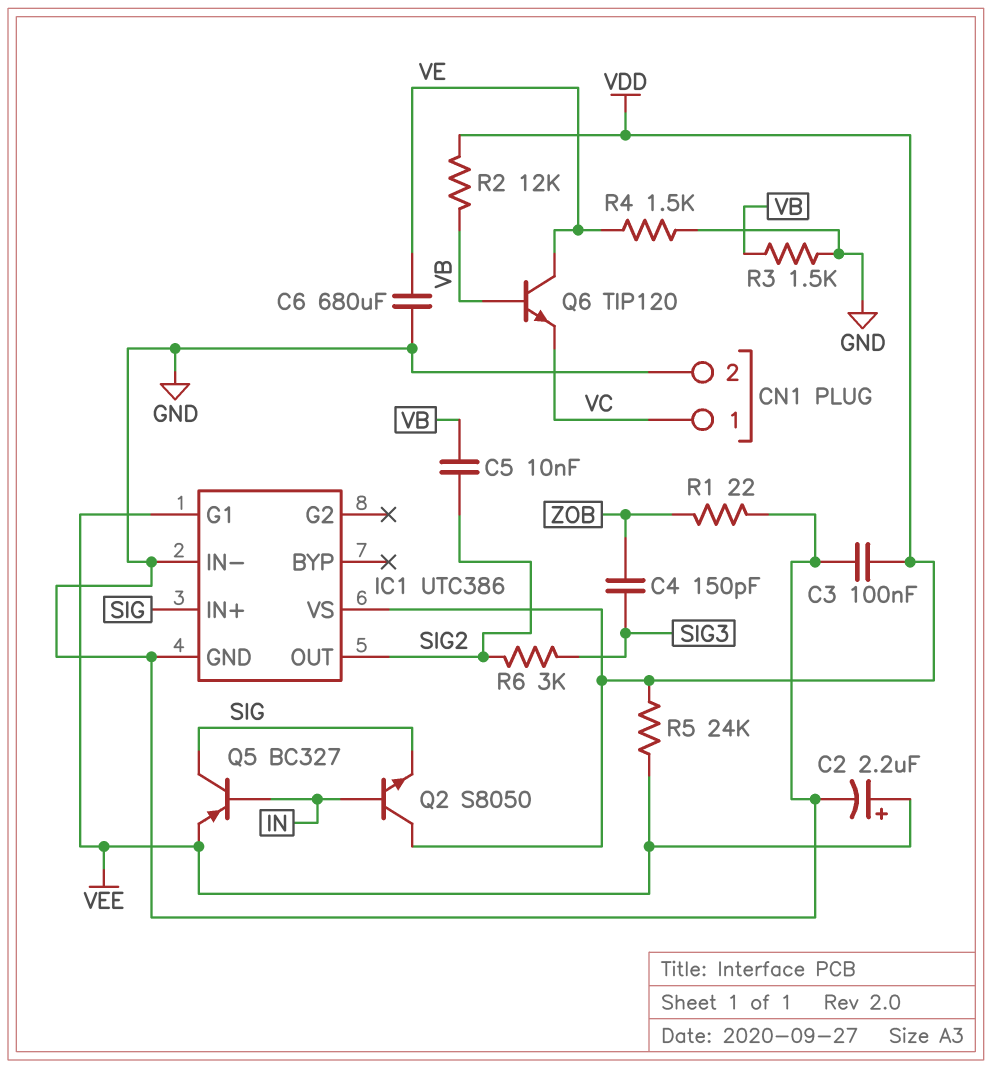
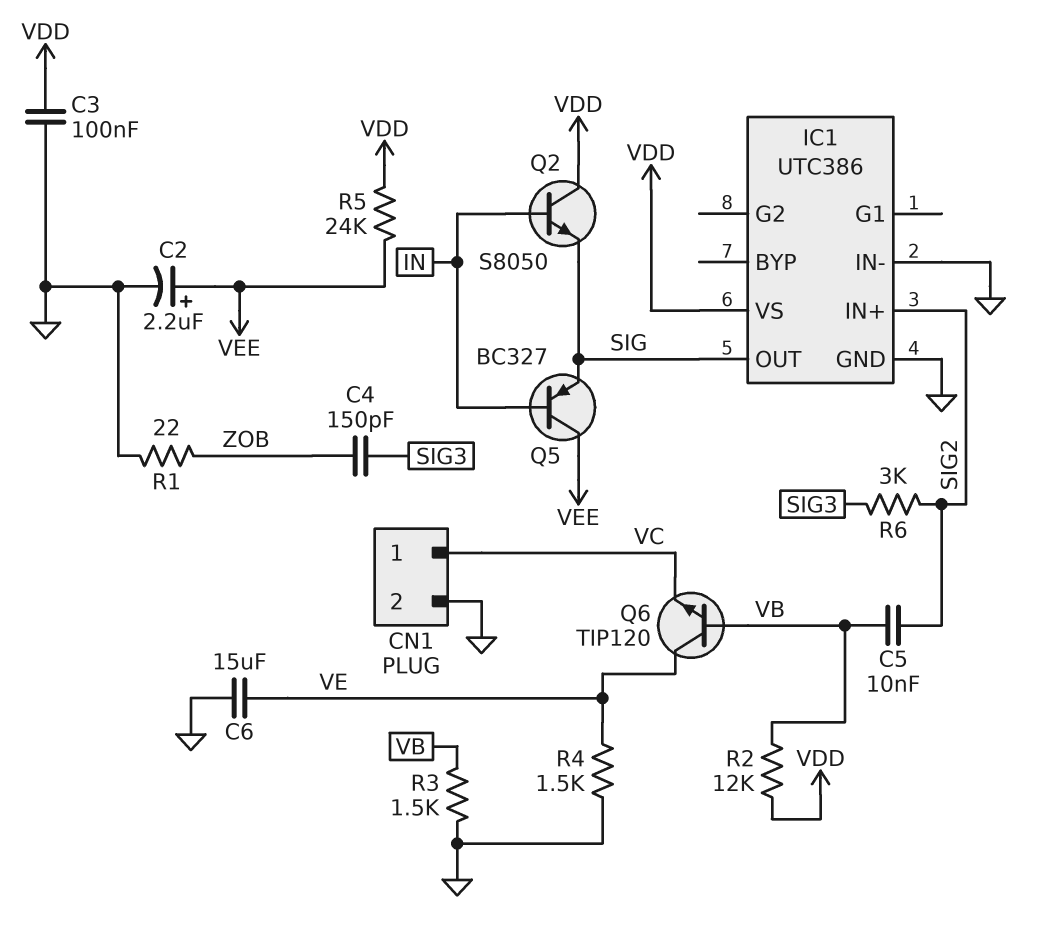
C6: 680uF (GND, VE) -> 15uF (GND, VE)
IC1 pin G1: VEE -> none
IC1 pin IN+: SIG -> SIG2
IC1 pin OUT: SIG2 -> SIG
Q5: PNP BC327 (B IN, C SIG, E VEE) -> PNP BC327 (B IN, C VEE, E SIG)

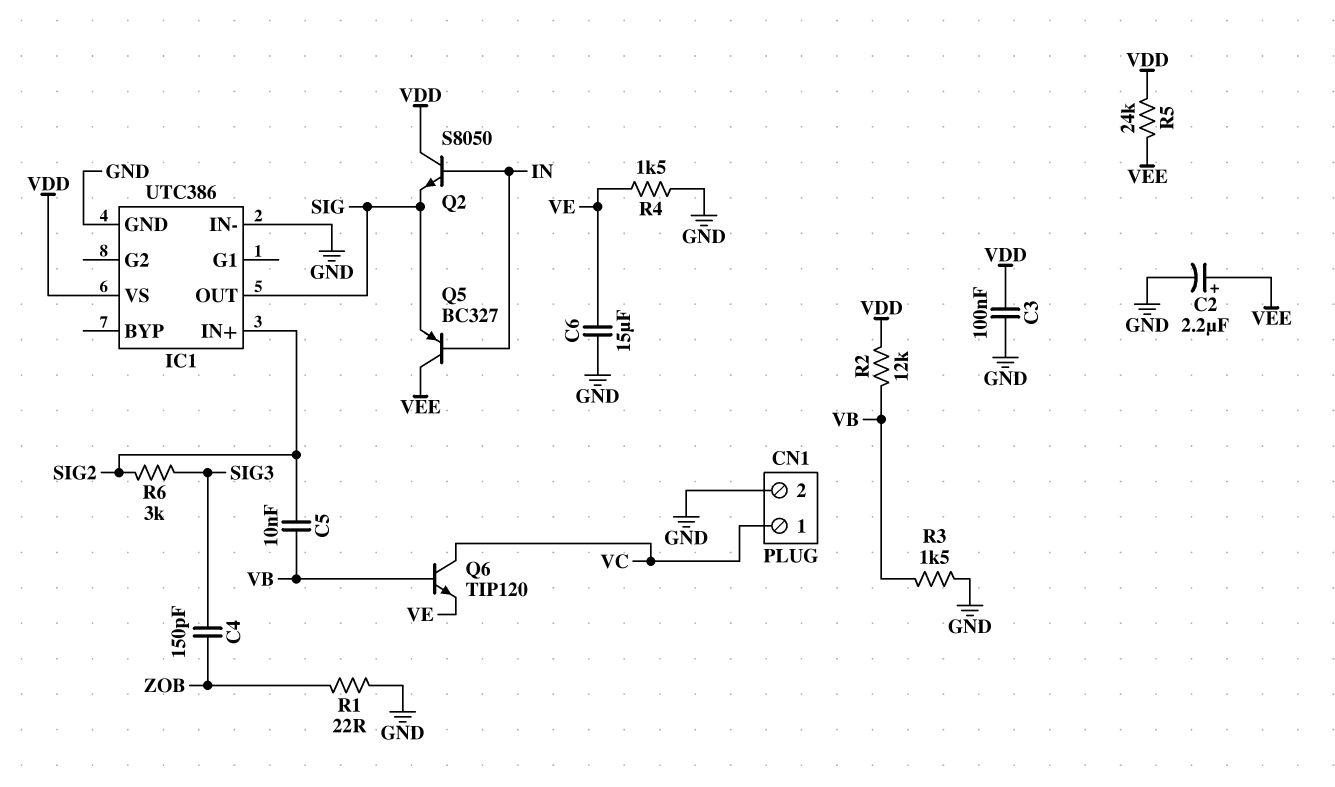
Q6: NPN TIP120 (B VB, C VE, E VC) -> NPN TIP120 (B VB, C VC, E VE)

